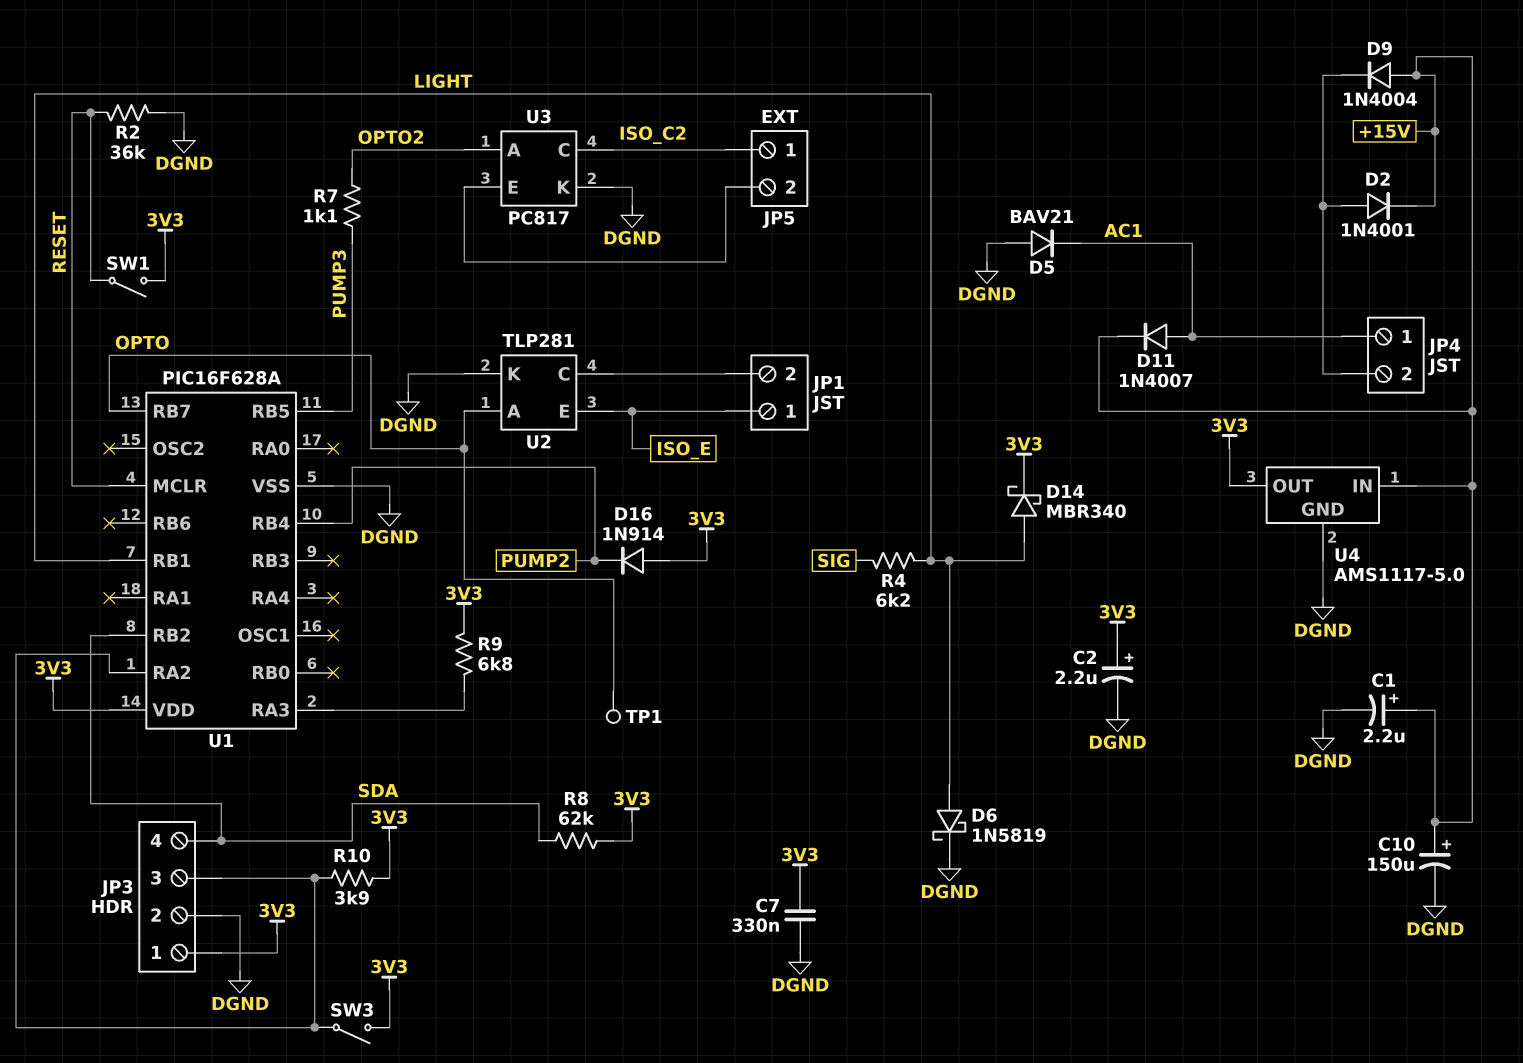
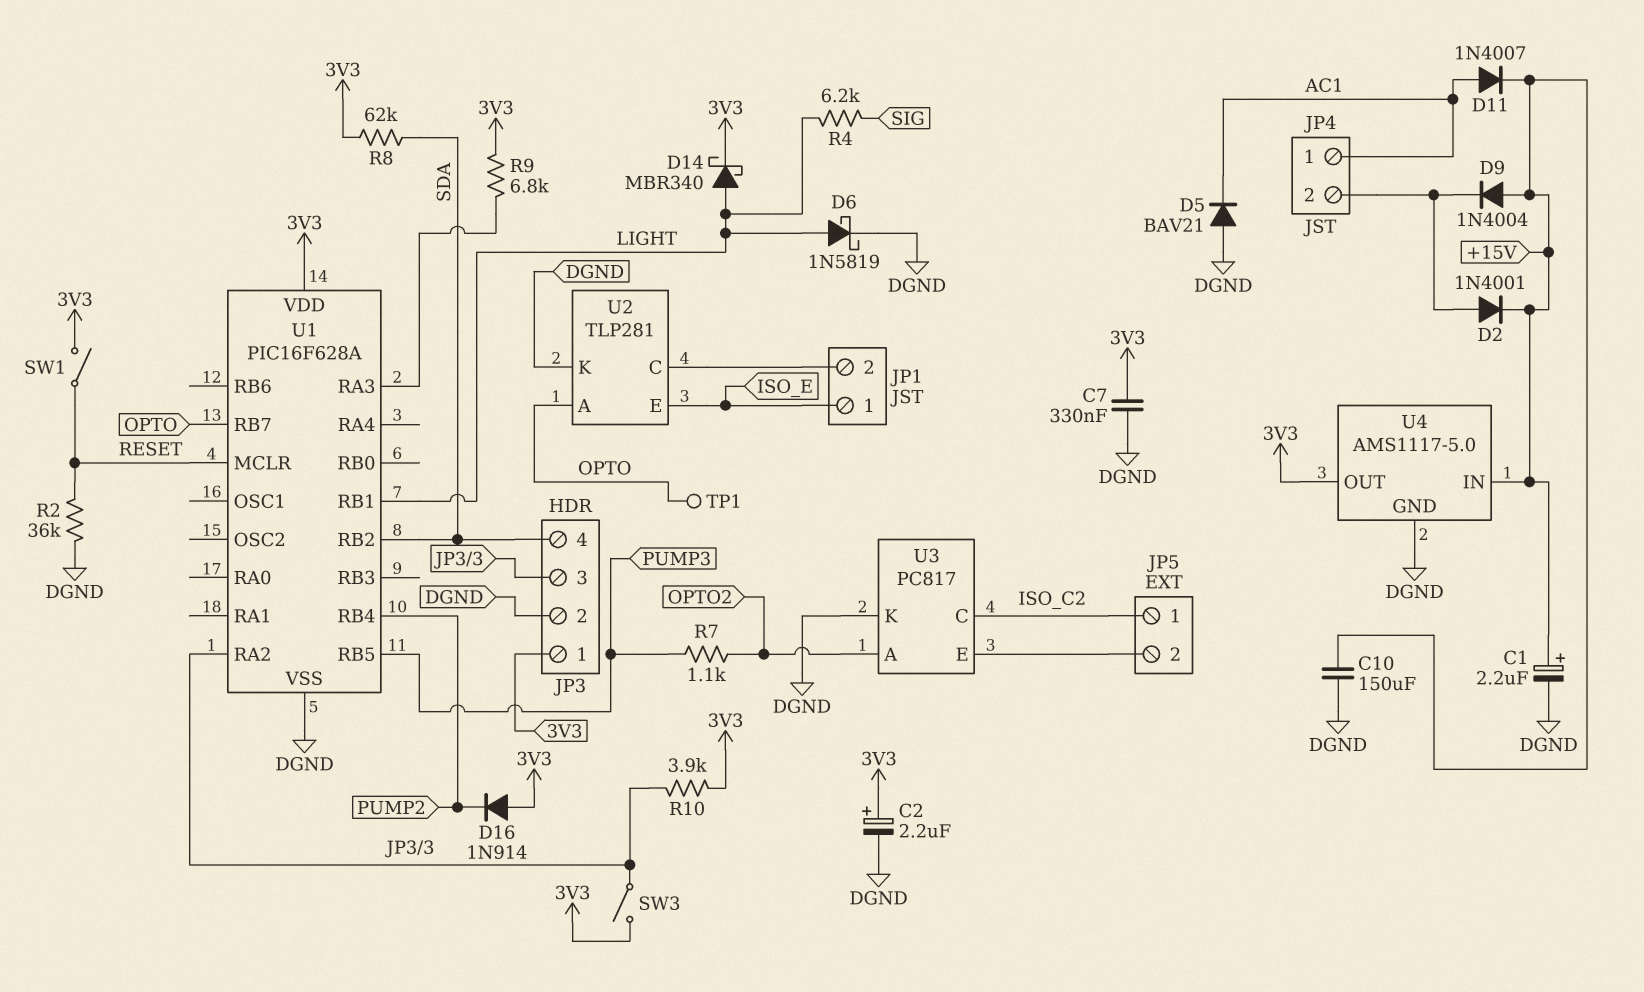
C10: 150uF (plus +15V, minus DGND) -> 150uF (+15V, DGND)

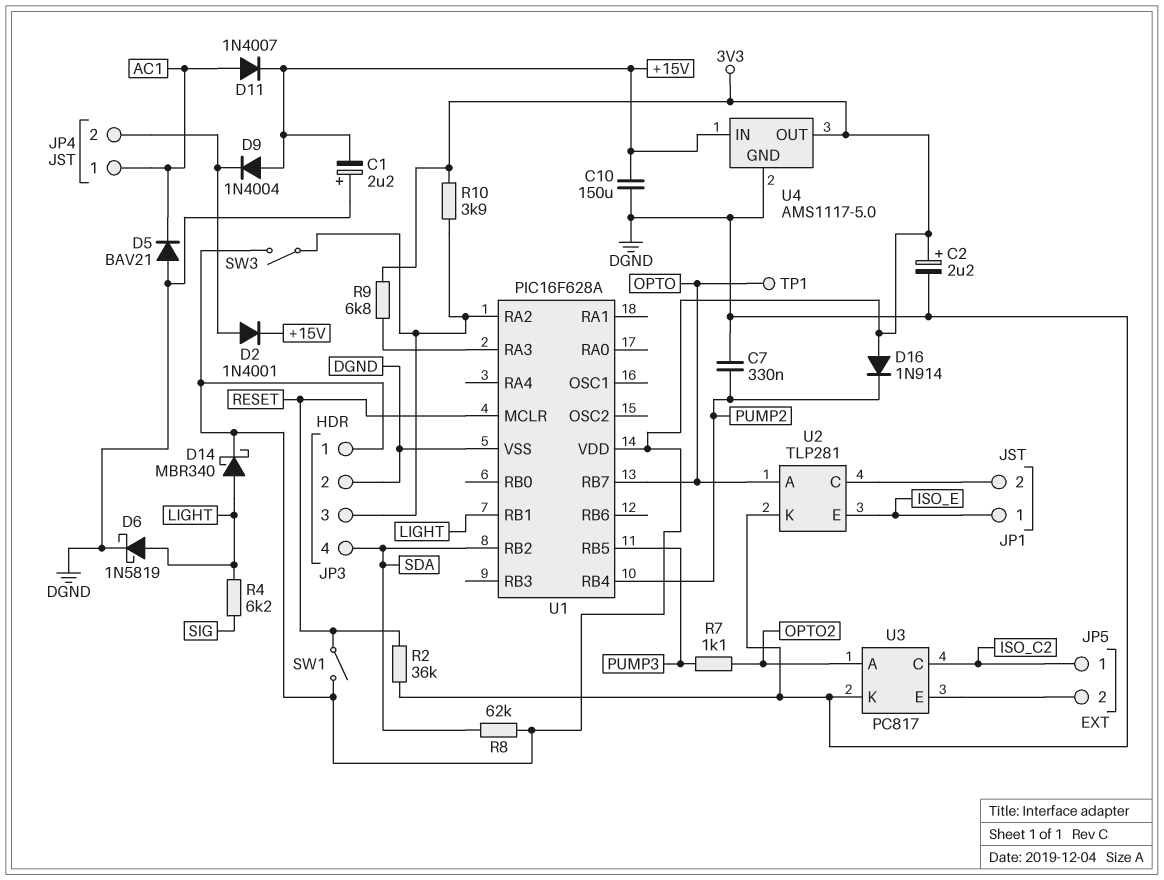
C1: 2.2uF (plus +15V, minus DGND) -> 2.2uF (plus DGND, minus +15V)
C7: 330nF (3V3, DGND) -> 330nF (DGND, PUMP2)

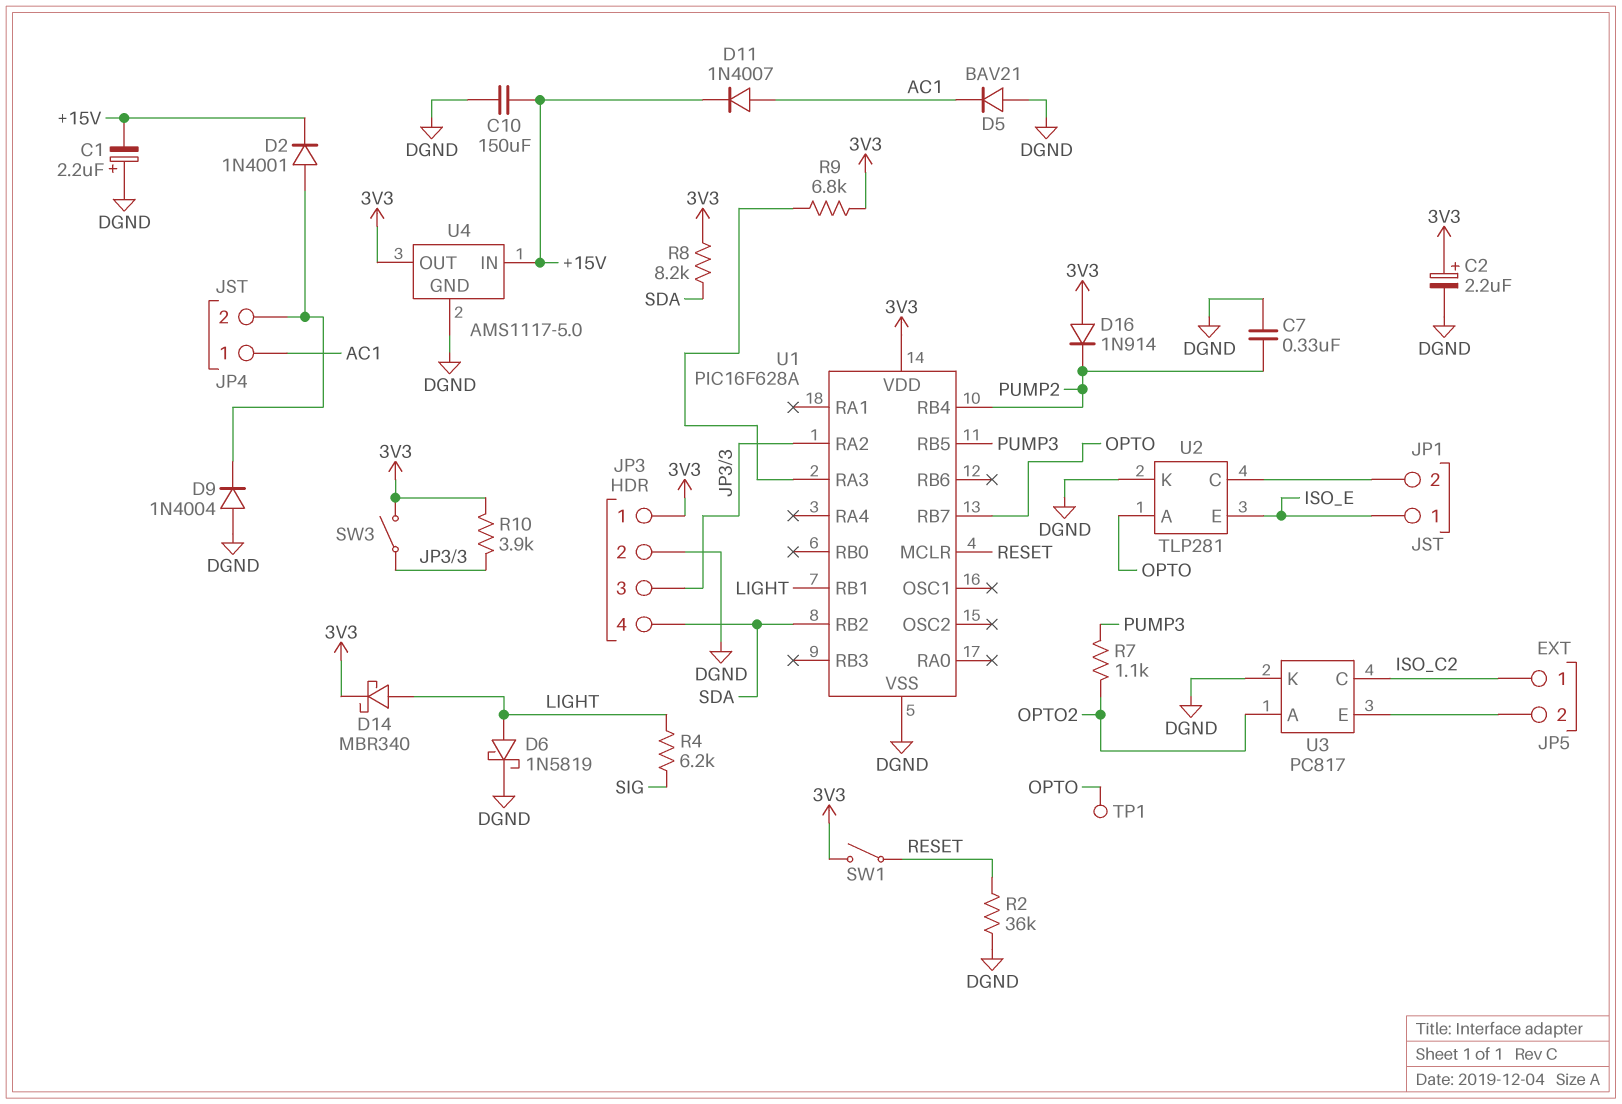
D9: diode 1N4004 (A +15V, K JP4/2) -> diode 1N4004 (A DGND, K JP4/2)
R8: 62k (3V3, SDA) -> 8.2k (3V3, SDA)

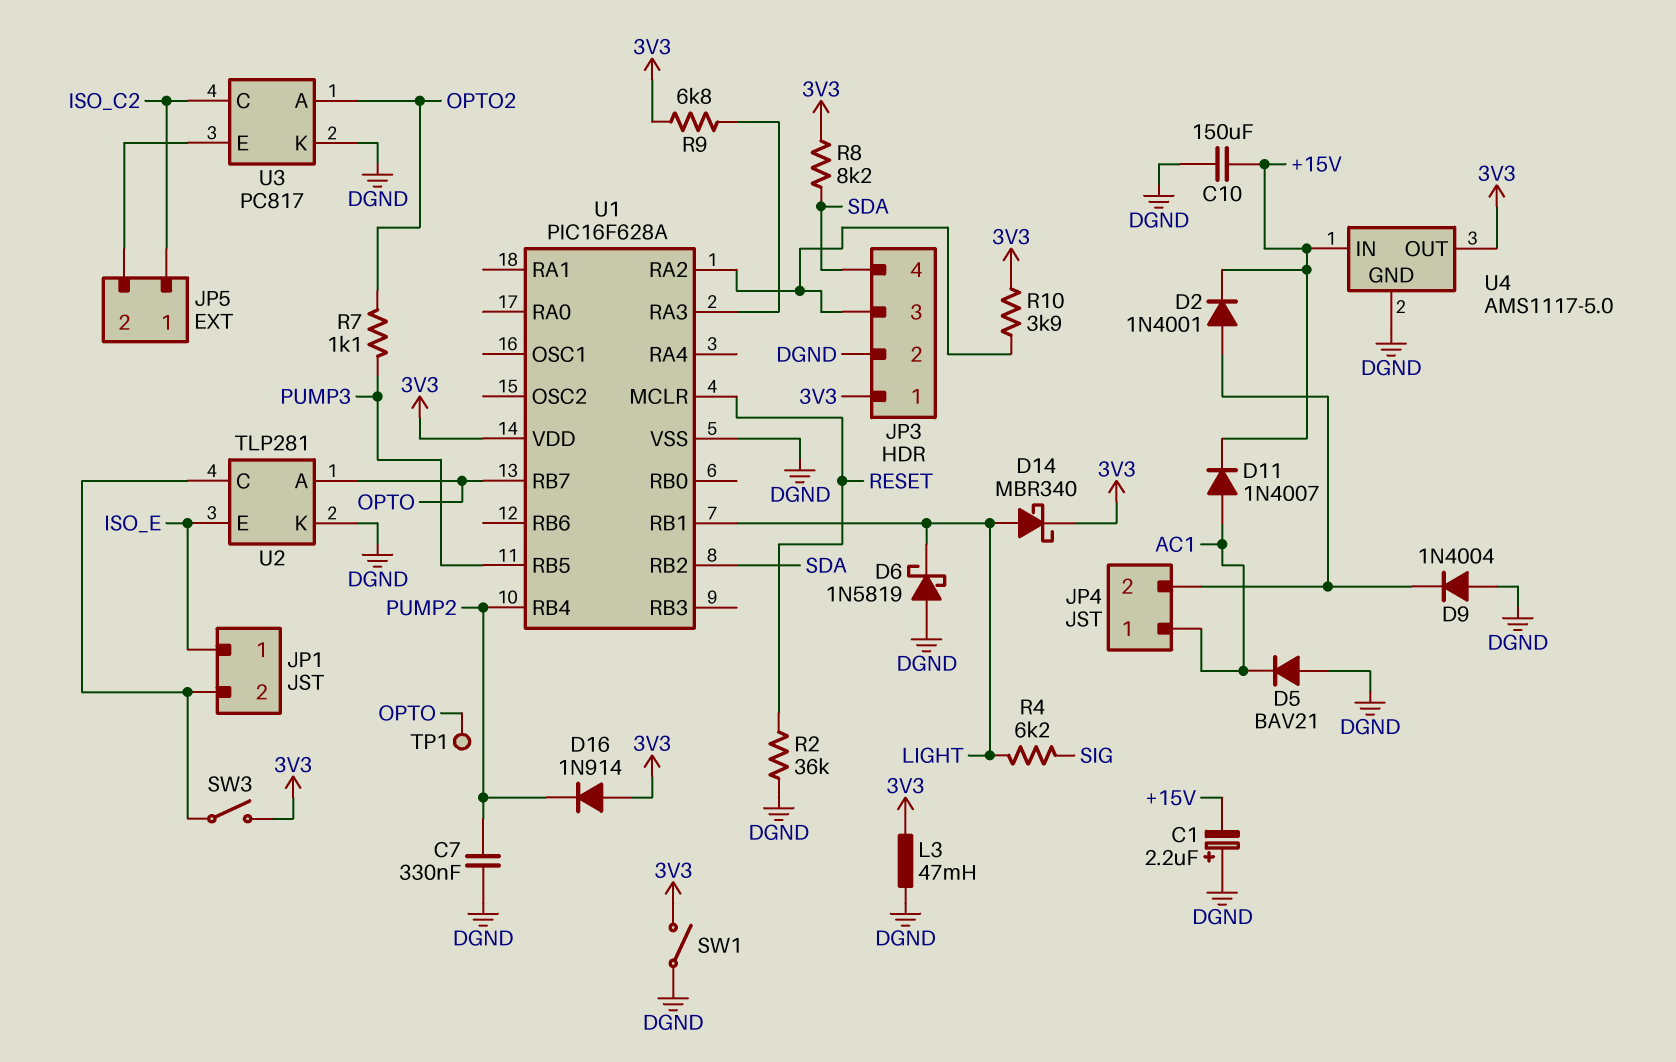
C2: 2.2uF (plus 3V3, minus DGND) -> none
D6: schottky 1N5819 (A LIGHT, K DGND) -> schottky 1N5819 (A DGND, K LIGHT)
L3: none -> 47mH (3V3, DGND)
SW1: switch (3V3, RESET) -> switch (3V3, DGND)
SW3: switch (3V3, JP3/3) -> switch (3V3, JP1/2)

